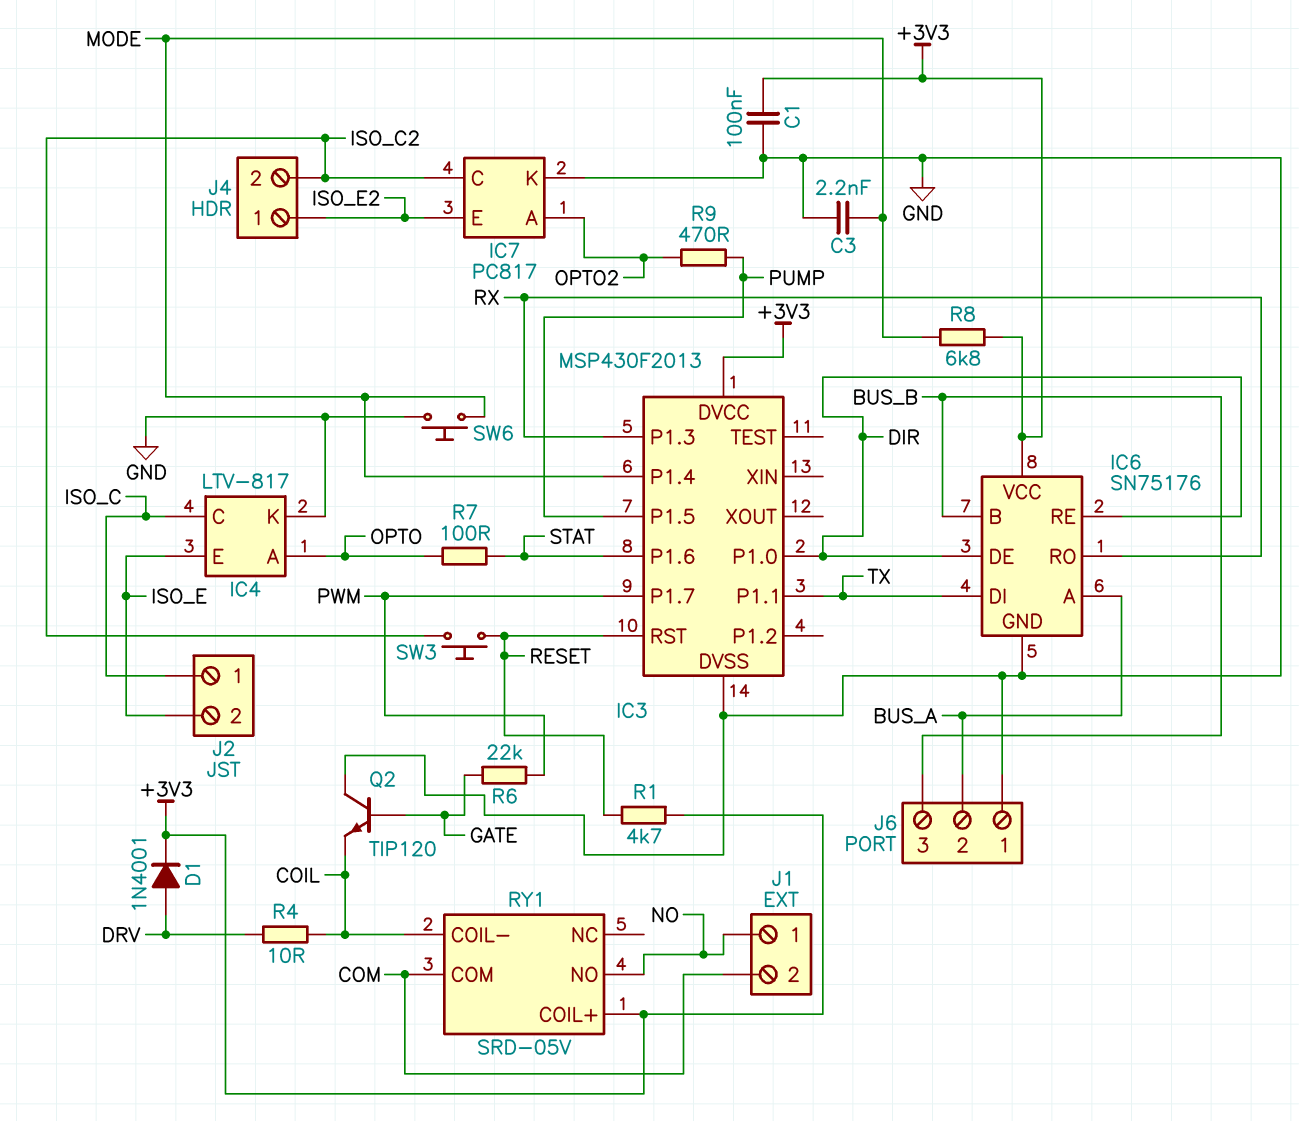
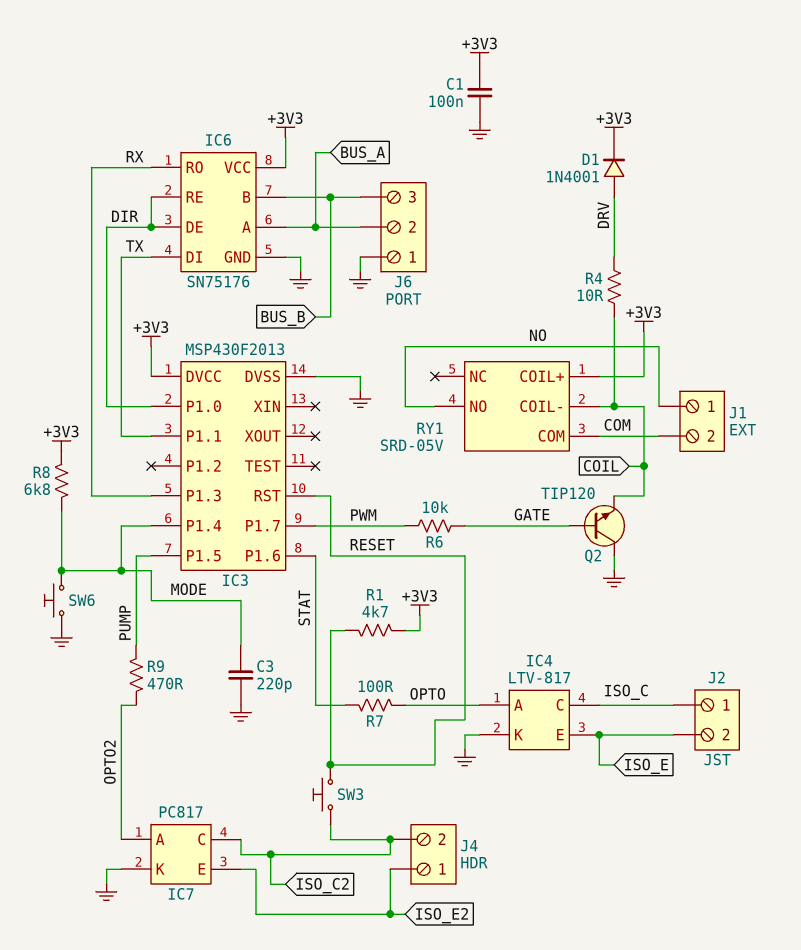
C3: 2.2nF (GND, MODE) -> 220pF (GND, MODE)
R6: 22k (GATE, PWM) -> 10k (GATE, PWM)

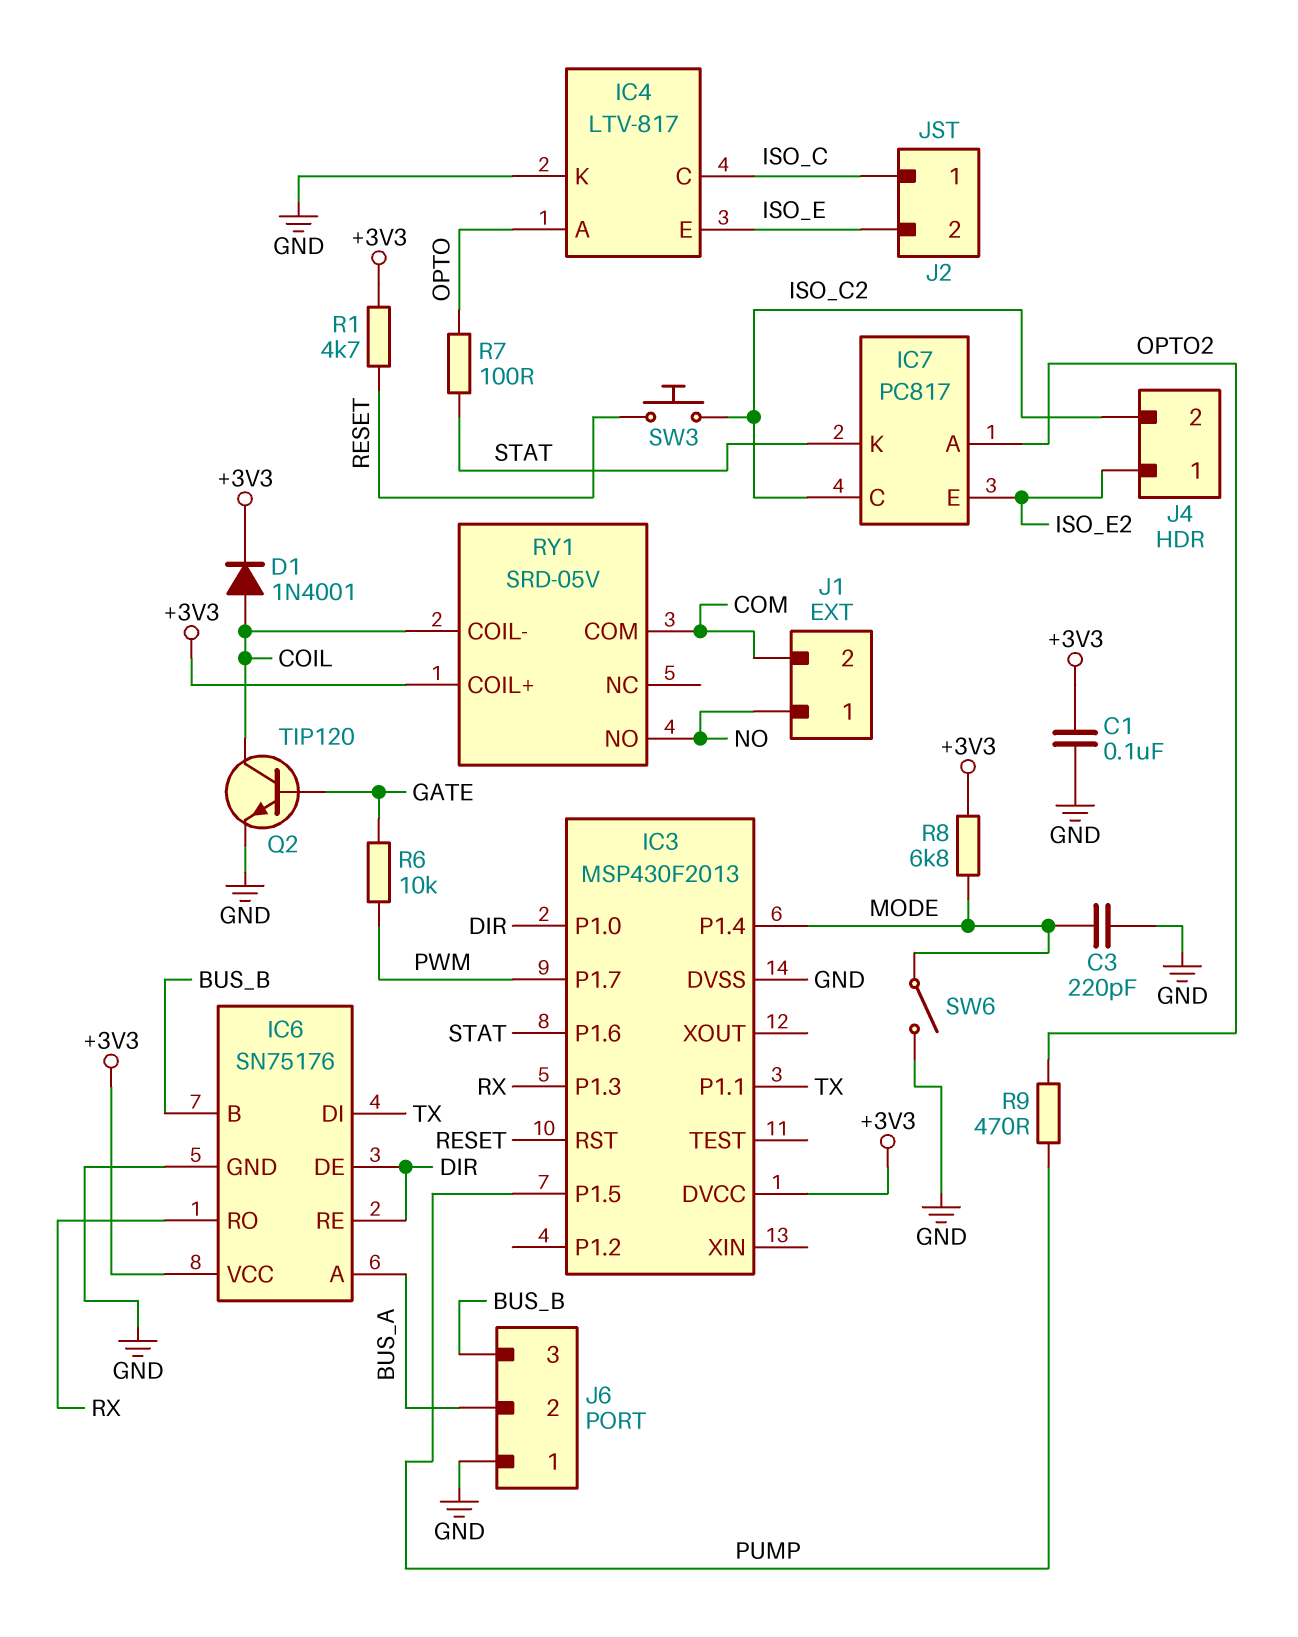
D1: diode 1N4001 (A DRV, K +3V3) -> diode 1N4001 (A COIL, K +3V3)
IC7 pin K: GND -> STAT
Q2: NPN TIP120 (B GATE, C GND, E COIL) -> NPN TIP120 (B GATE, C COIL, E GND)
R4: 10 (COIL, DRV) -> none
SW6: button (GND, MODE) -> switch (GND, MODE)

